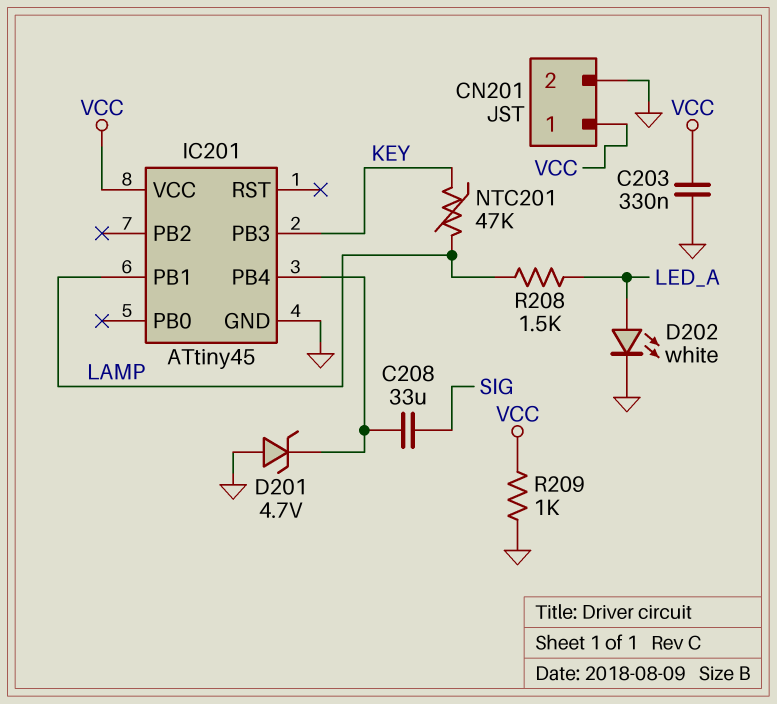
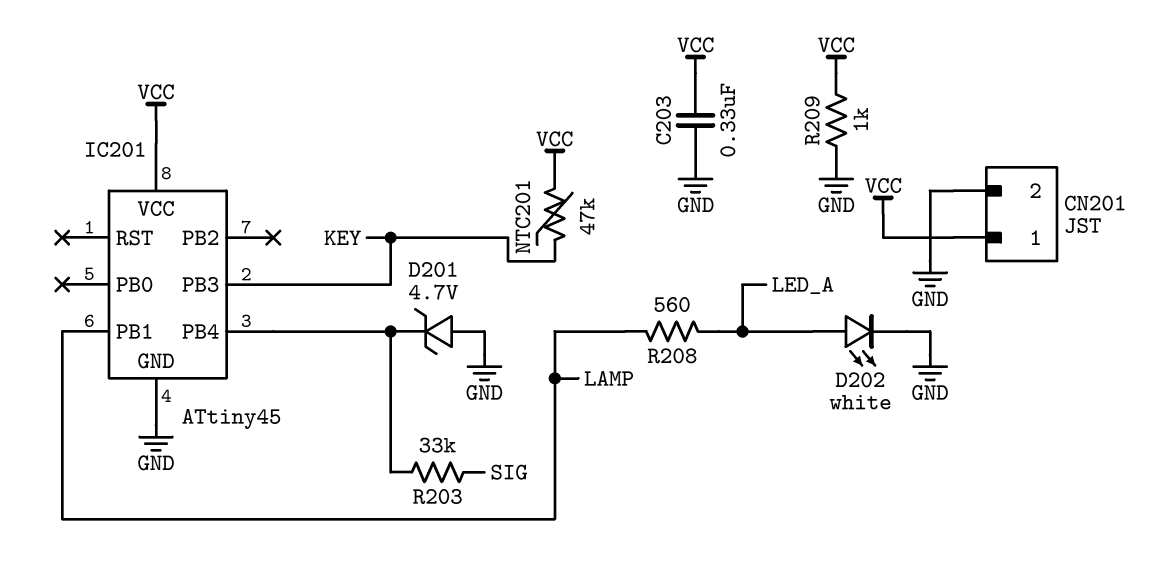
C208: 33uF (IC201/PB4, SIG) -> none
NTC201: 47k (KEY, LAMP) -> 47k (KEY, VCC)
R203: none -> 33k (IC201/PB4, SIG)
R208: 1.5k (LAMP, LED_A) -> 560 (LAMP, LED_A)

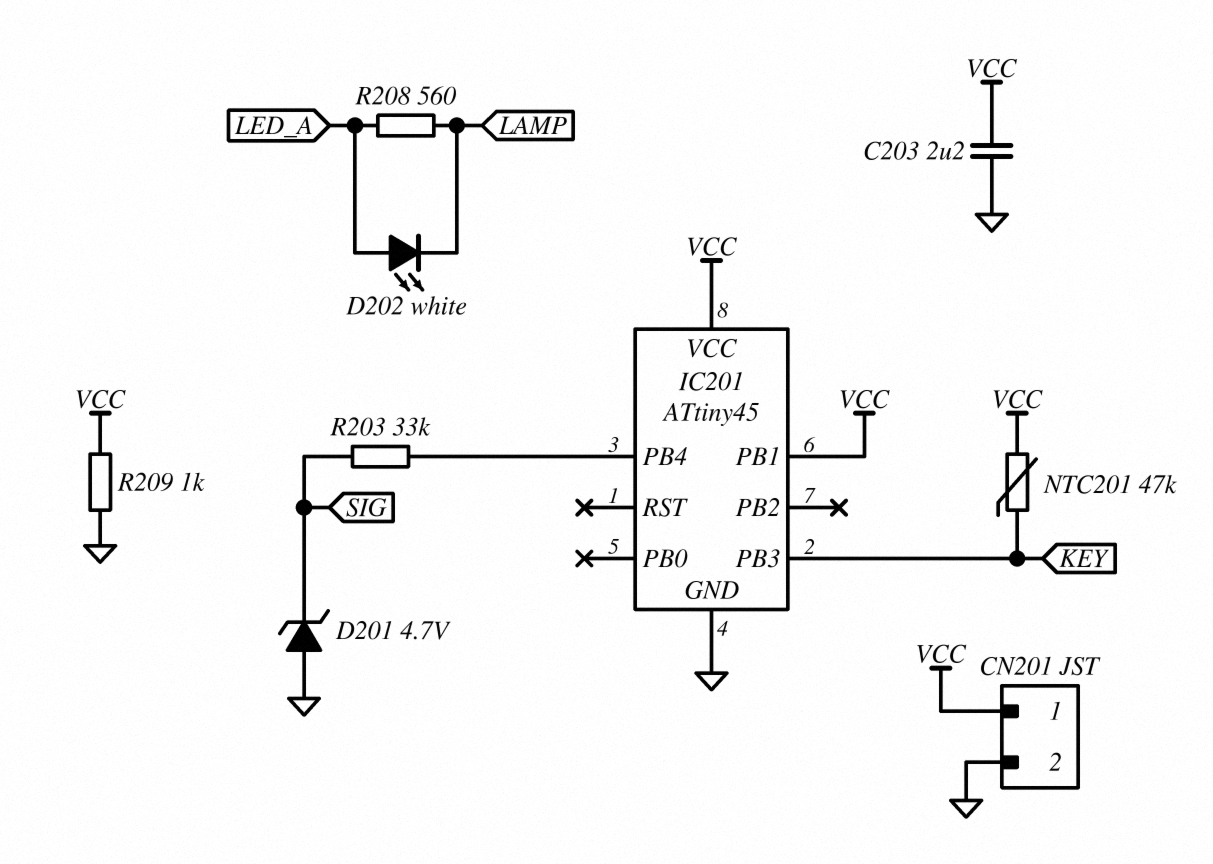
C203: 330nF (GND, VCC) -> 2.2uF (GND, VCC)
D201: zener 4.7V (A GND, K IC201/PB4) -> zener 4.7V (A GND, K SIG)
D202: LED white (A LED_A, K GND) -> LED white (A LED_A, K LAMP)
IC201 pin PB1: LAMP -> VCC

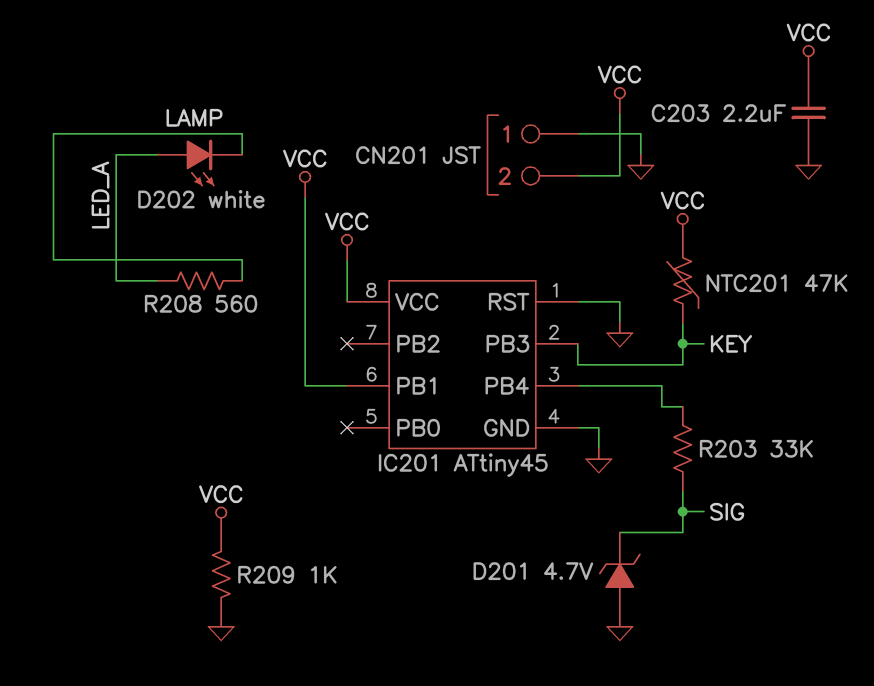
CN201 pin 1: VCC -> GND
CN201 pin 2: GND -> VCC
IC201 pin RST: none -> GND

